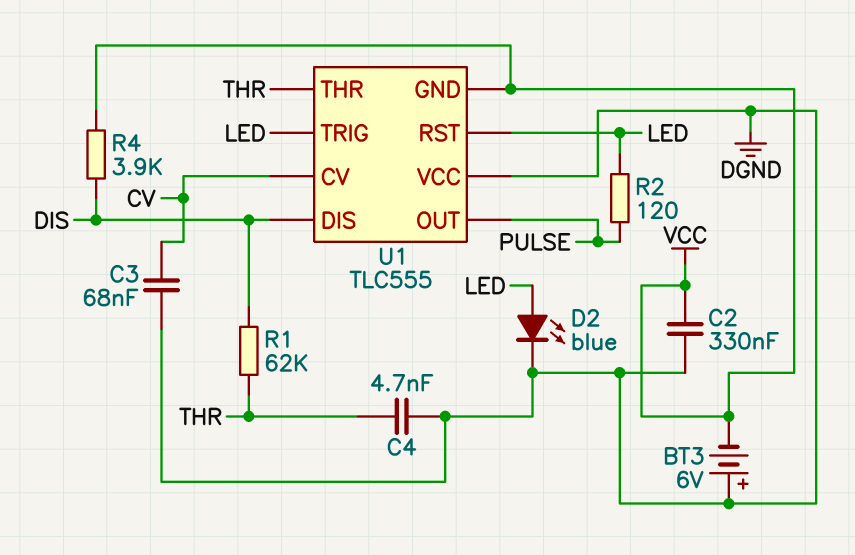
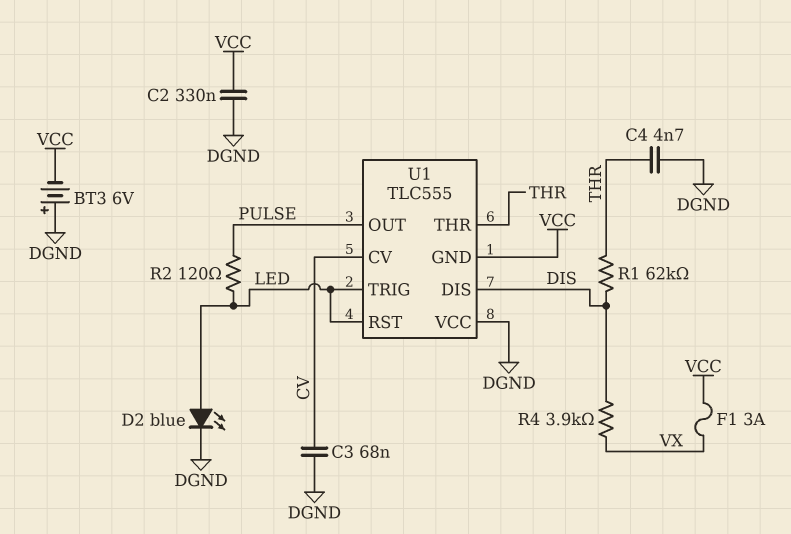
F1: none -> 3A (VCC, VX)
R4: 3.9k (DIS, VCC) -> 3.9k (DIS, VX)

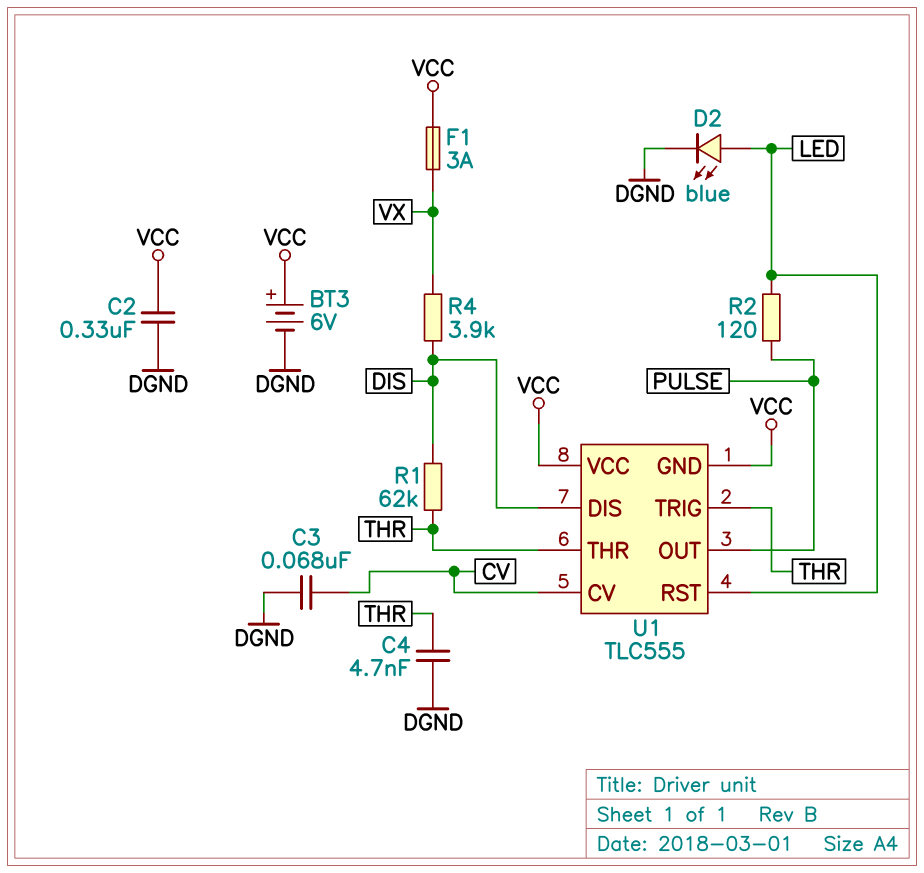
BT3: 6V (plus DGND, minus VCC) -> 6V (plus VCC, minus DGND)
U1 pin TRIG: LED -> THR
U1 pin VCC: DGND -> VCC

